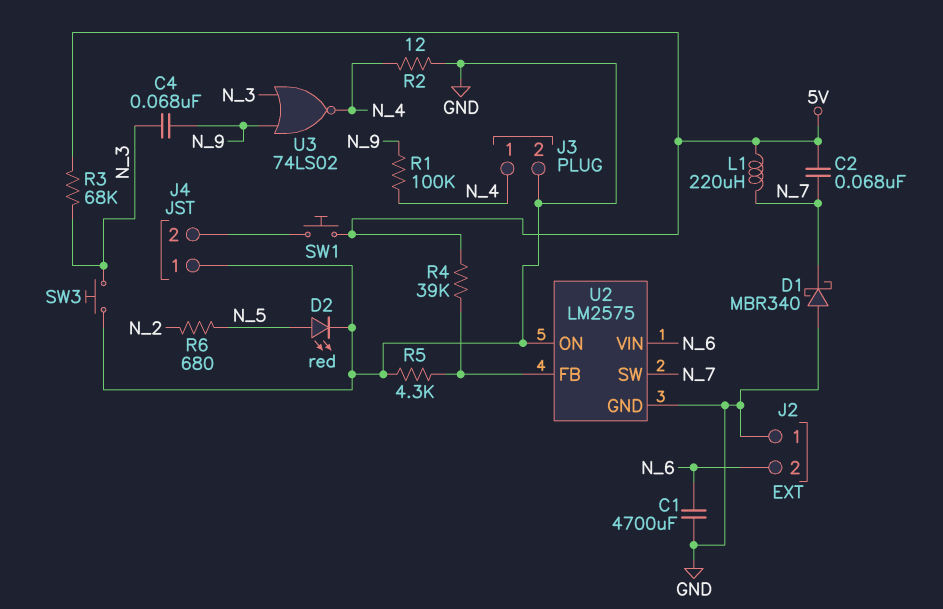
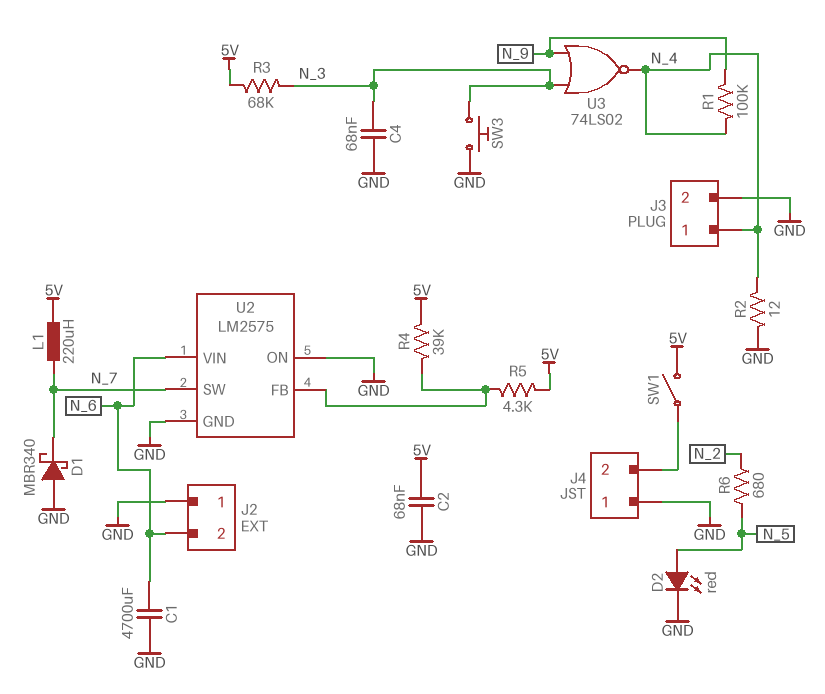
C2: 68nF (5V, N_7) -> 68nF (5V, GND)
C4: 68nF (N_3, N_9) -> 68nF (GND, N_3)
R5: 4.3k (GND, U2/FB) -> 4.3k (5V, U2/FB)
SW1: button (5V, J4/2) -> switch (5V, J4/2)

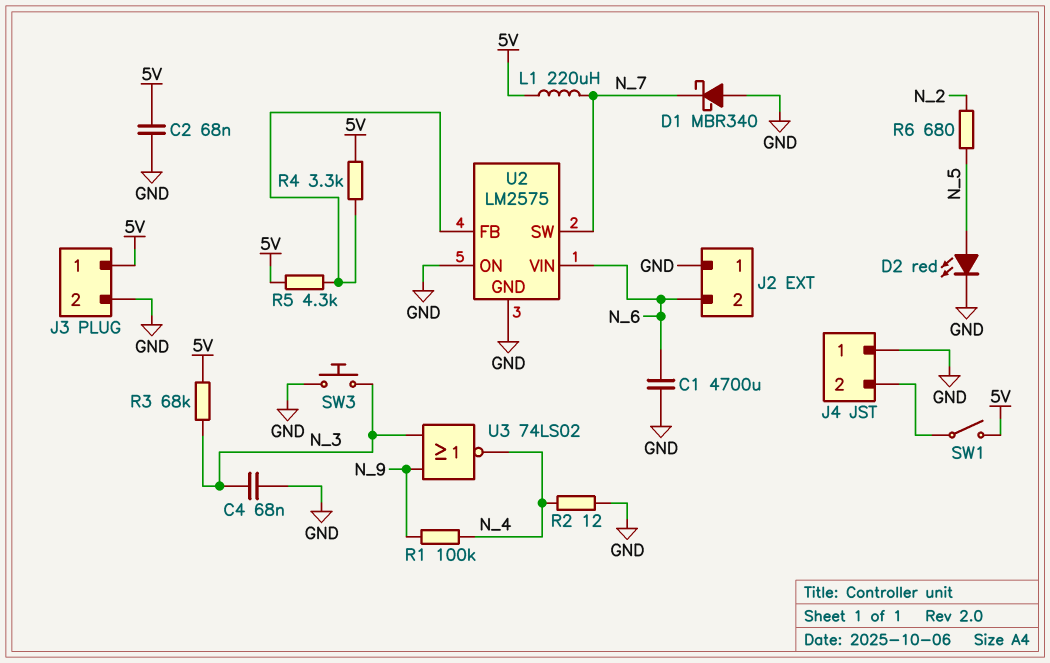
J3 pin 1: N_4 -> 5V
R4: 39k (5V, U2/FB) -> 3.3k (5V, U2/FB)

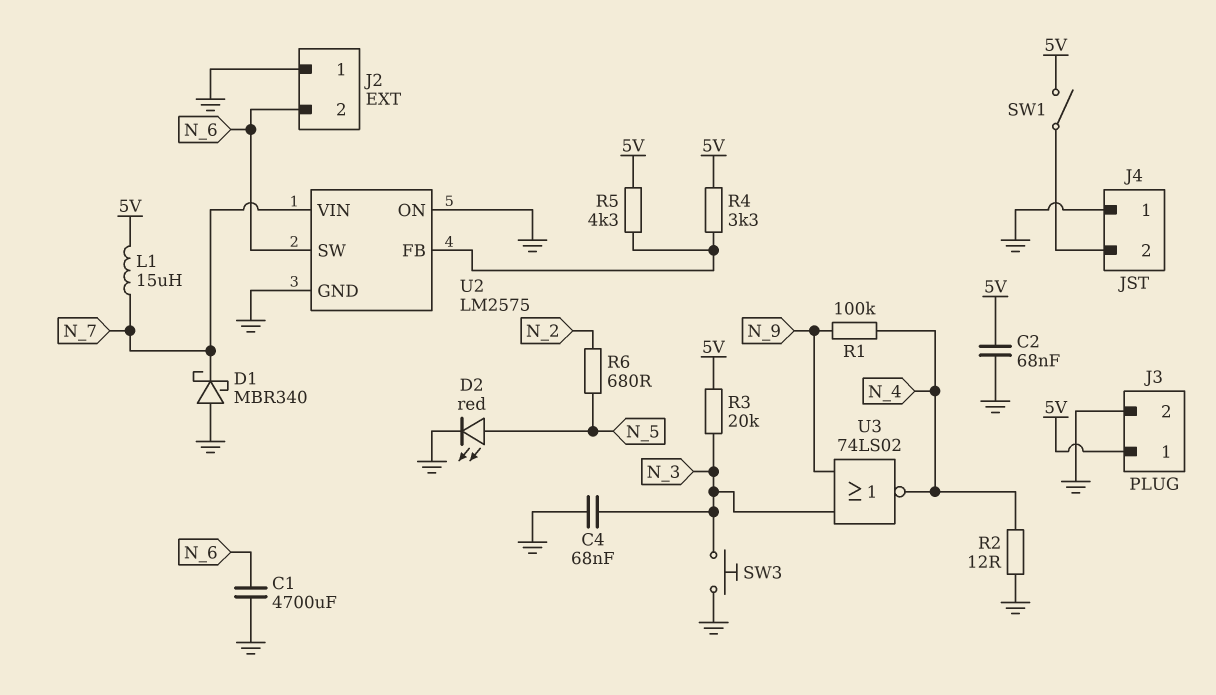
L1: 220uH (5V, N_7) -> 15uH (5V, N_7)
R3: 68k (5V, N_3) -> 20k (5V, N_3)
U2 pin SW: N_7 -> N_6
U2 pin VIN: N_6 -> N_7

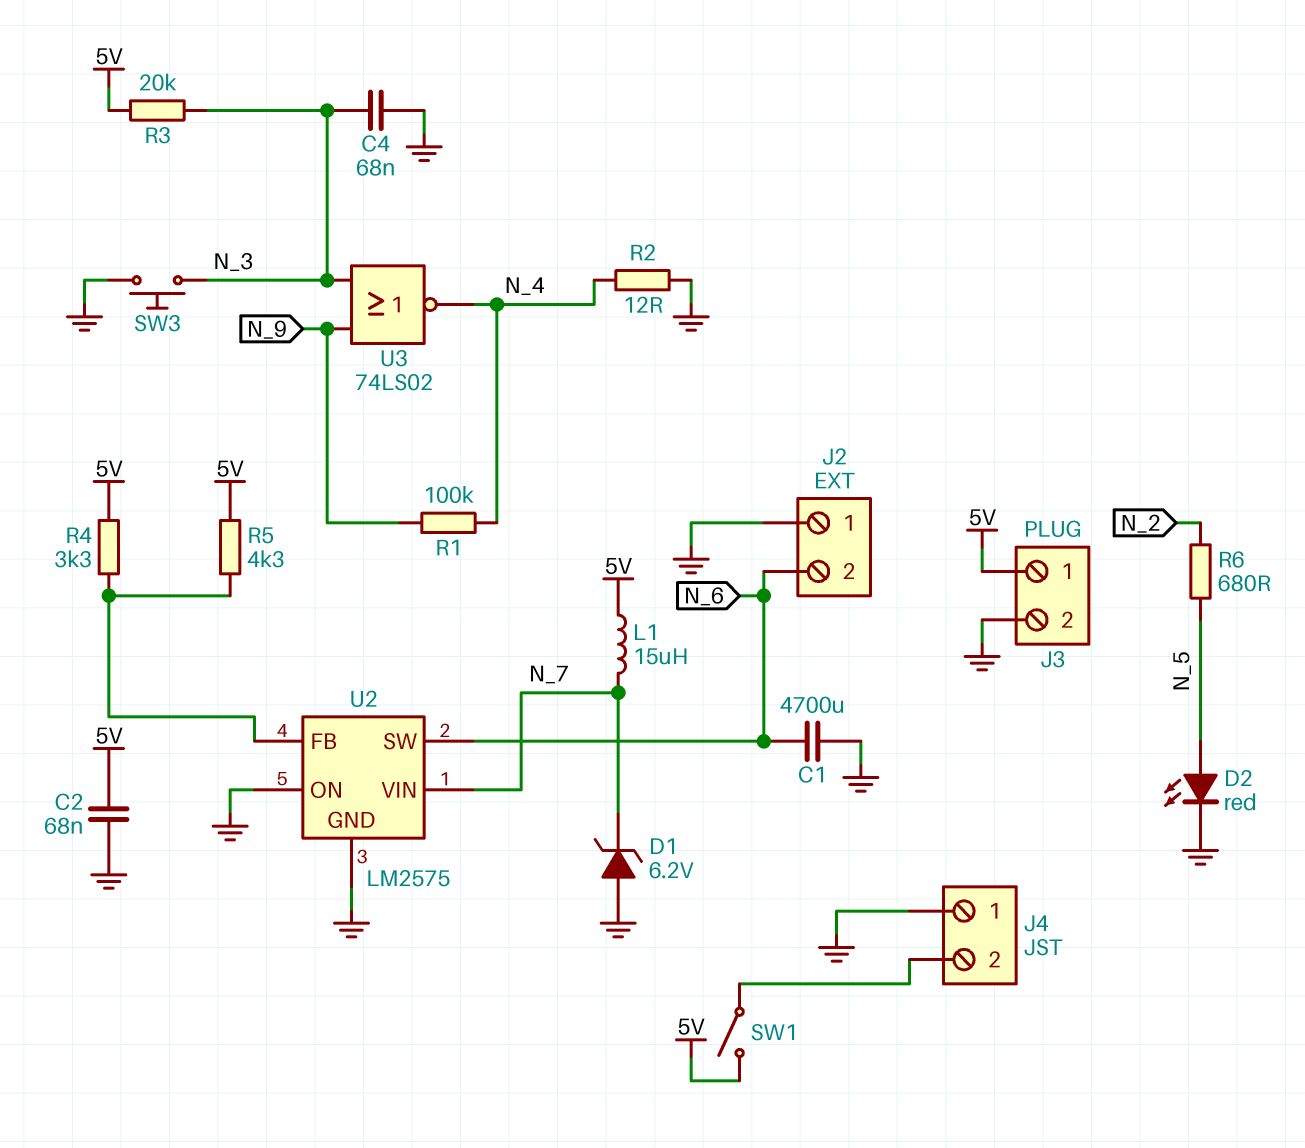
D1: schottky MBR340 (A GND, K N_7) -> zener 6.2V (A GND, K N_7)

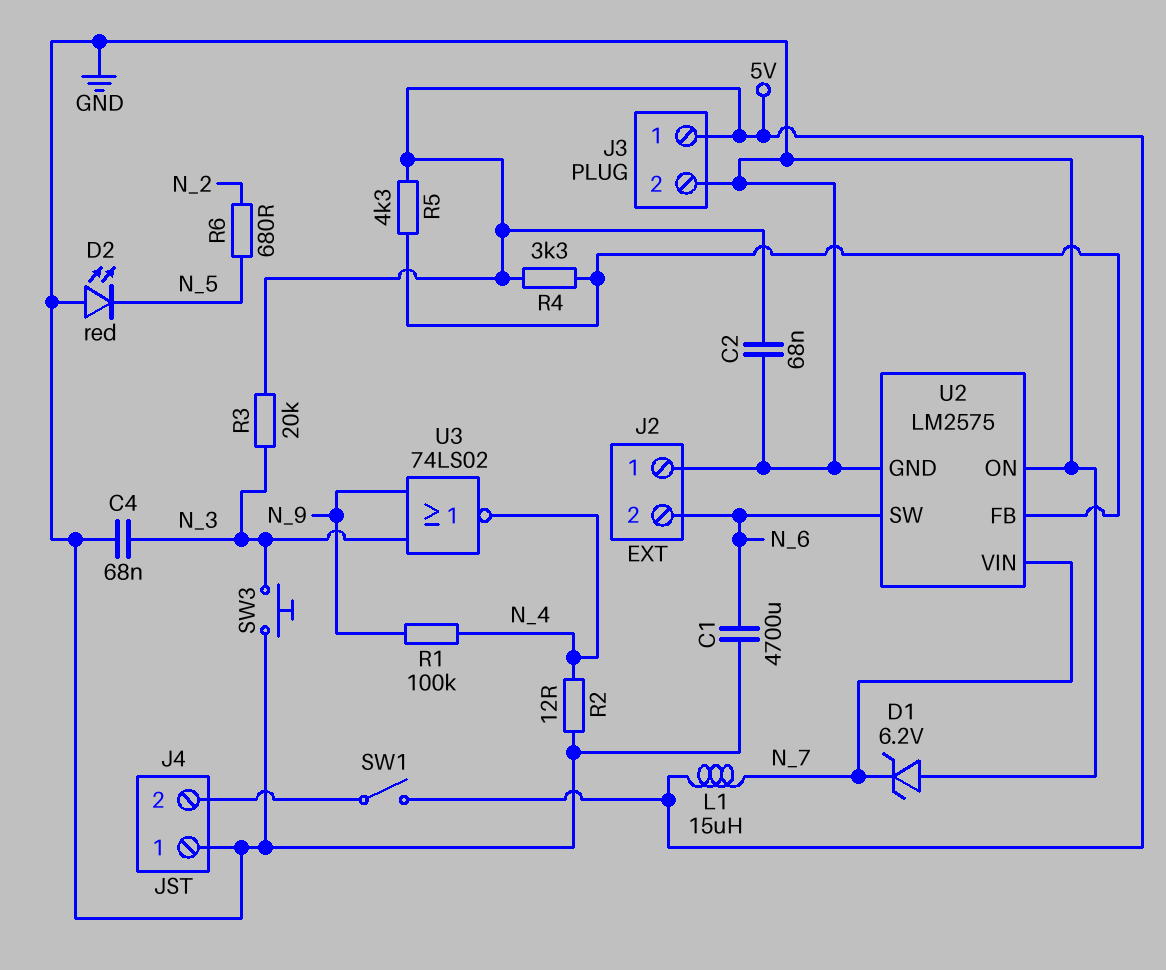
D2: LED red (A N_5, K GND) -> LED red (A GND, K N_5)

